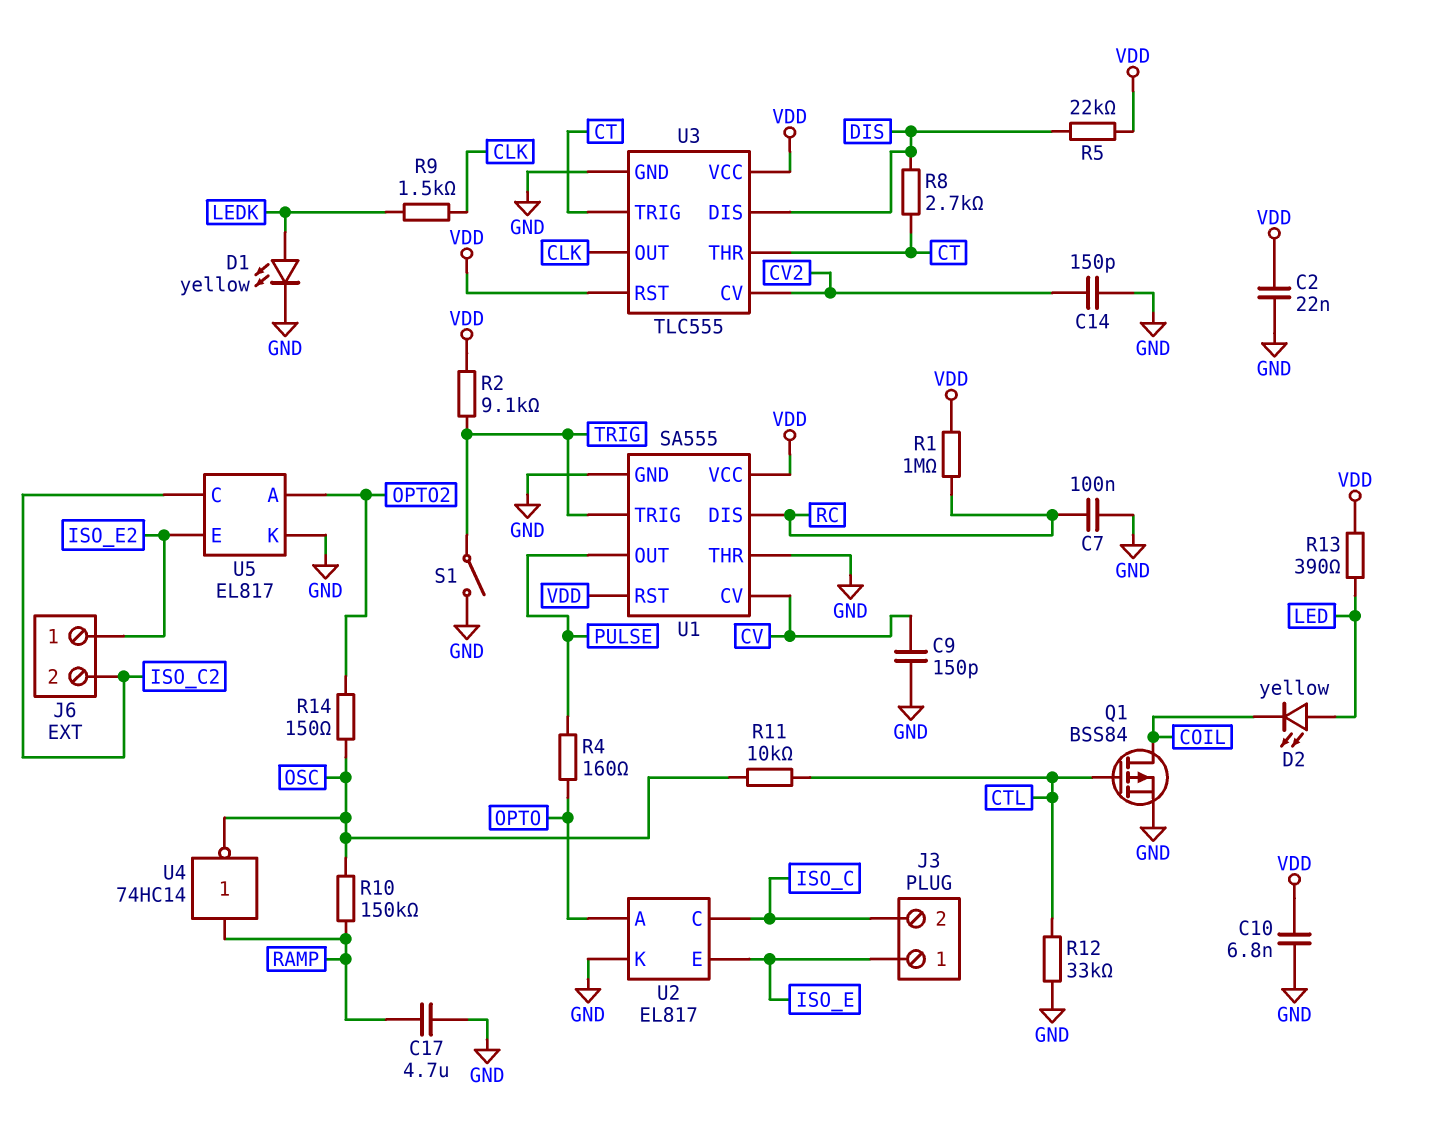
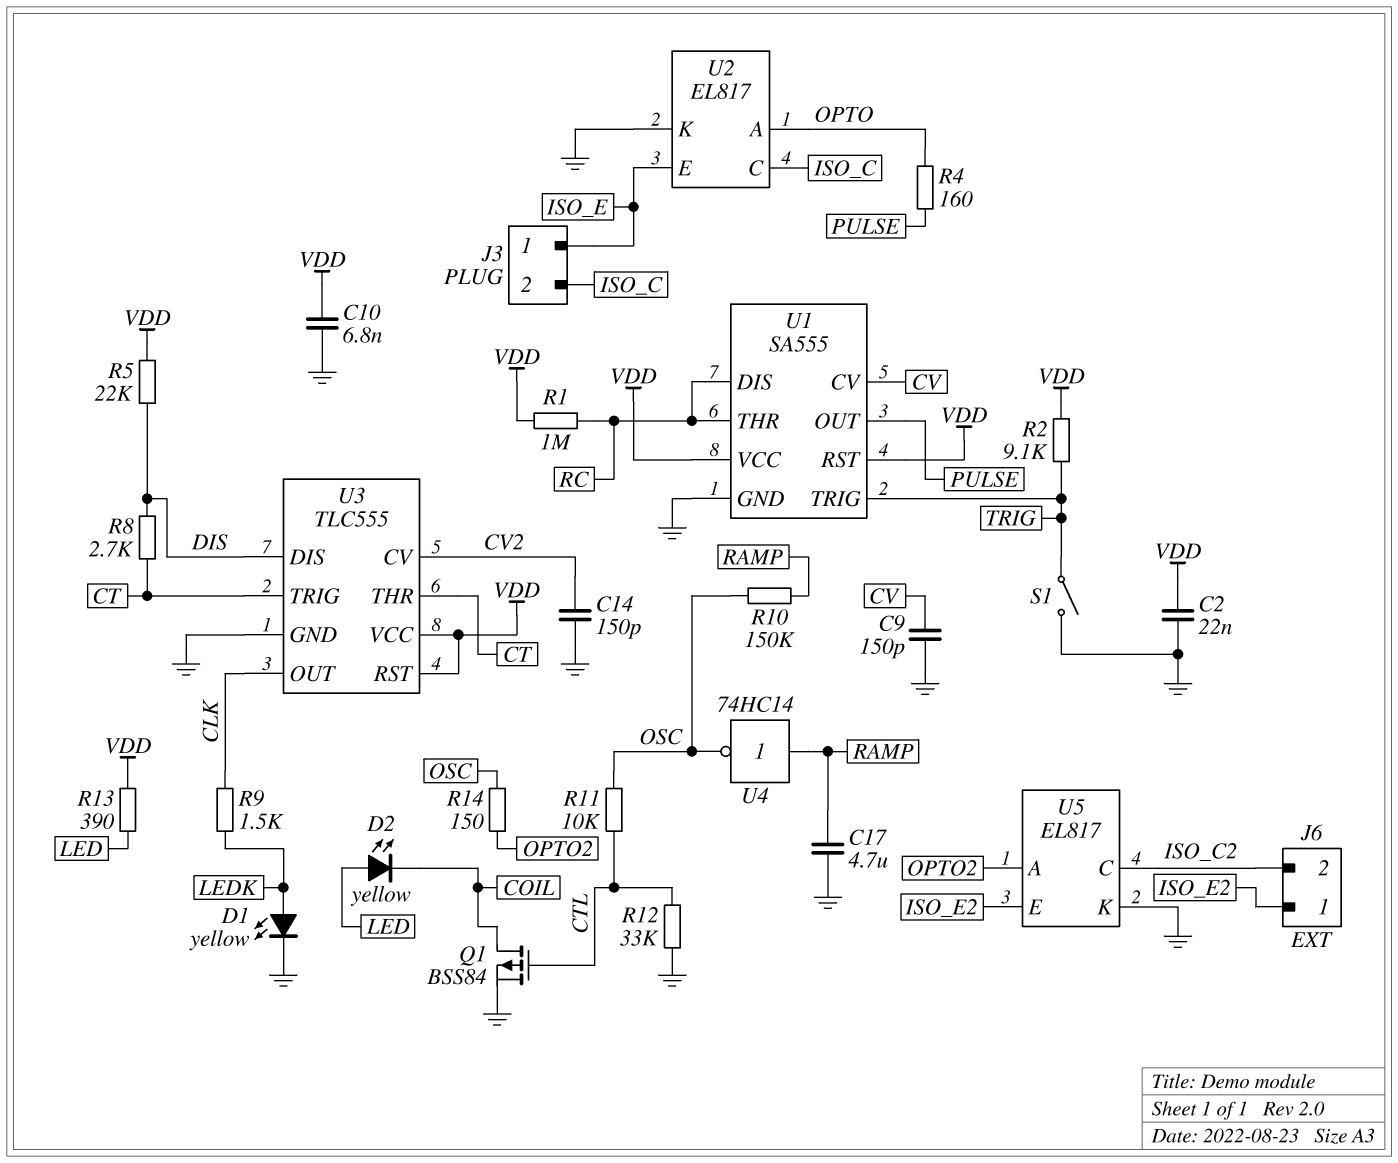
C7: 100nF (GND, RC) -> none
U1 pin THR: GND -> RC

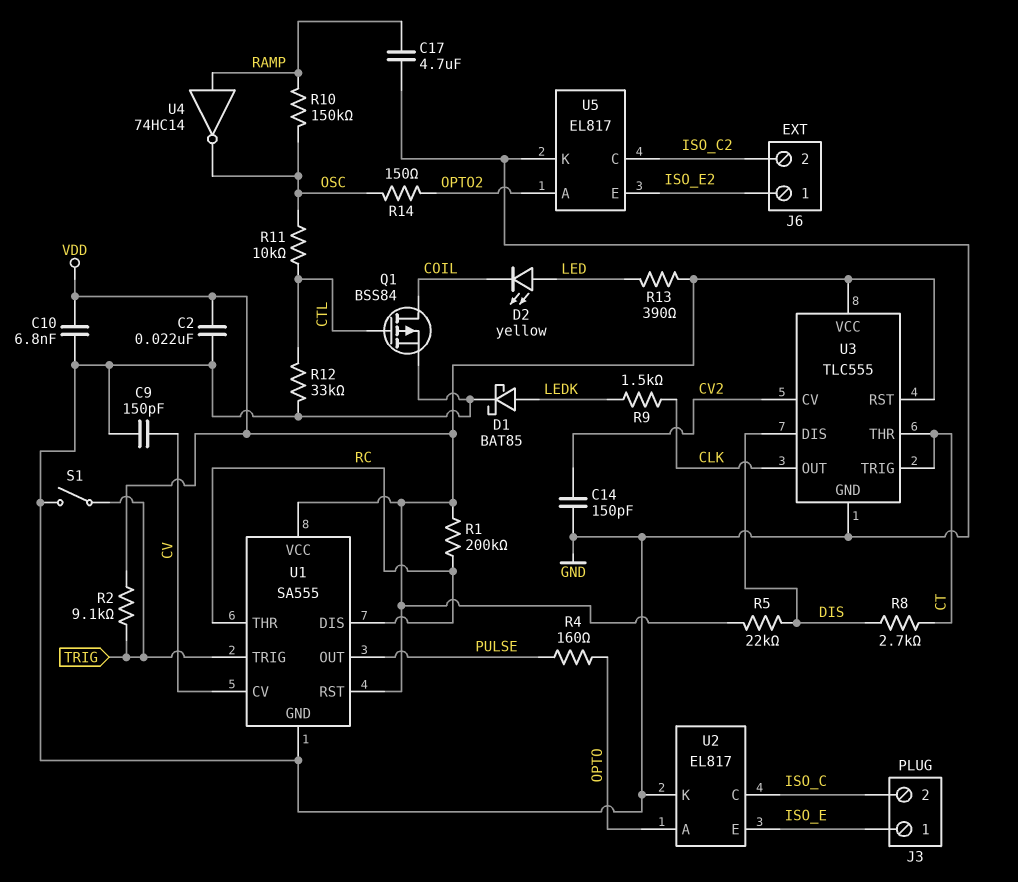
D1: LED yellow (A LEDK, K GND) -> schottky BAT85 (A LEDK, K GND)
R1: 1M (RC, VDD) -> 200k (RC, VDD)

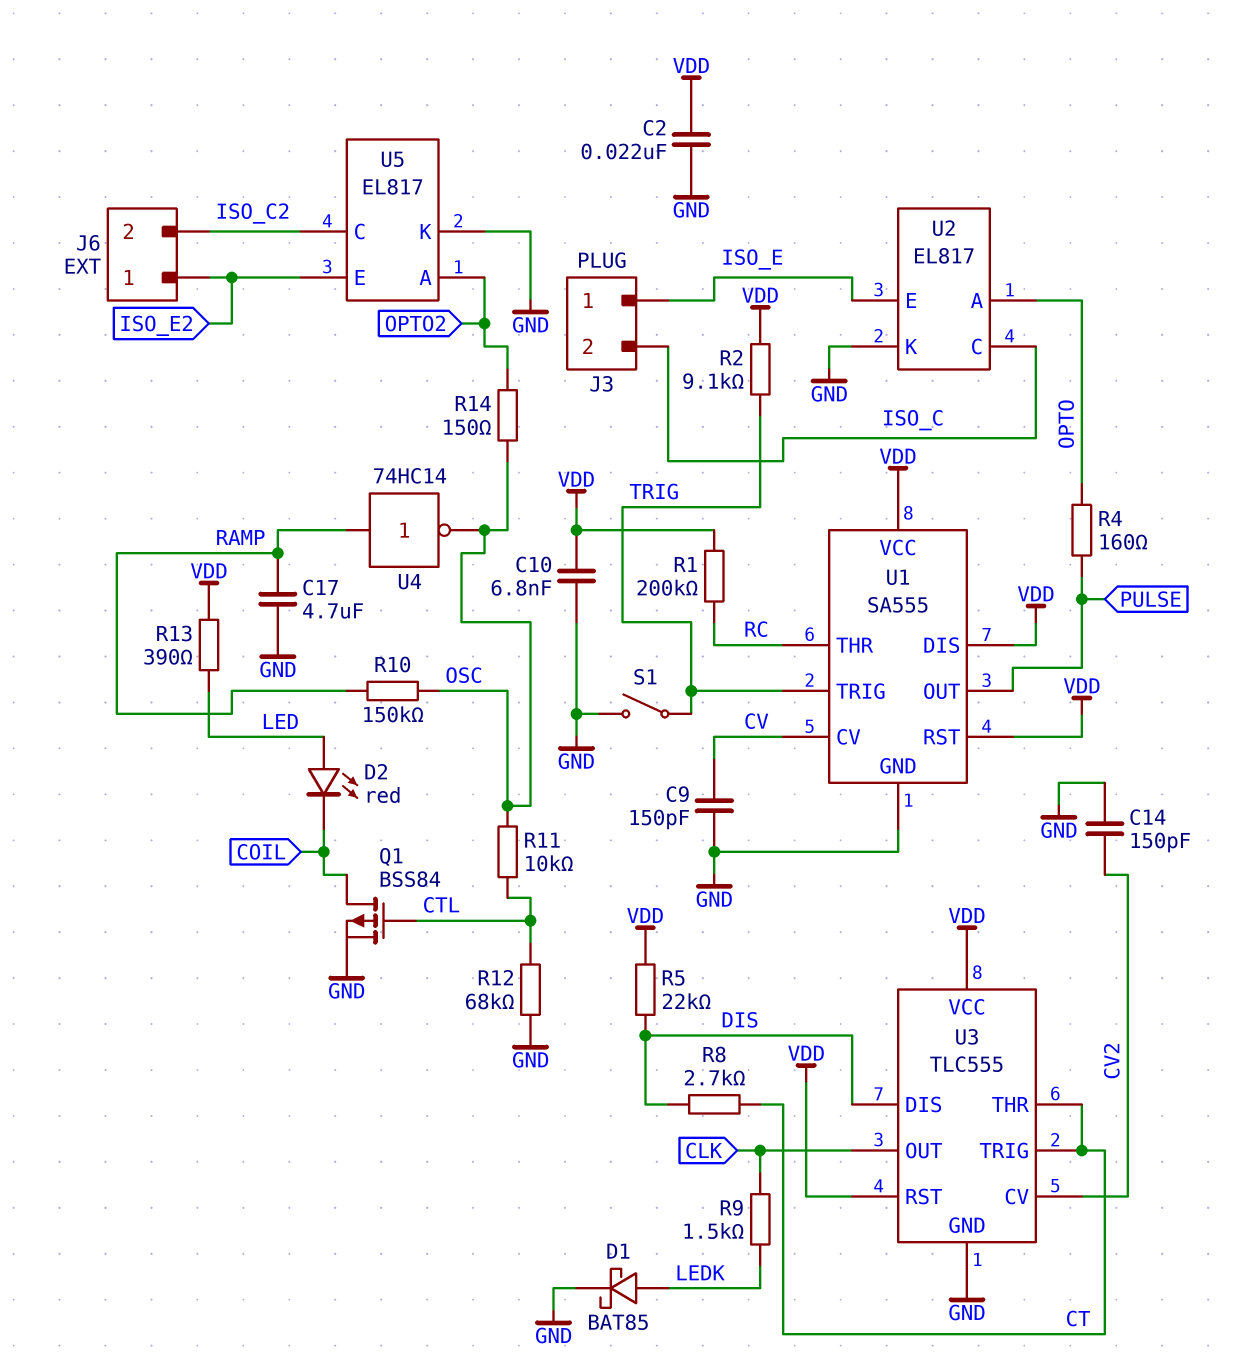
D2: LED yellow (A LED, K COIL) -> LED red (A LED, K COIL)
R12: 33k (CTL, GND) -> 68k (CTL, GND)
U1 pin DIS: RC -> VDD

